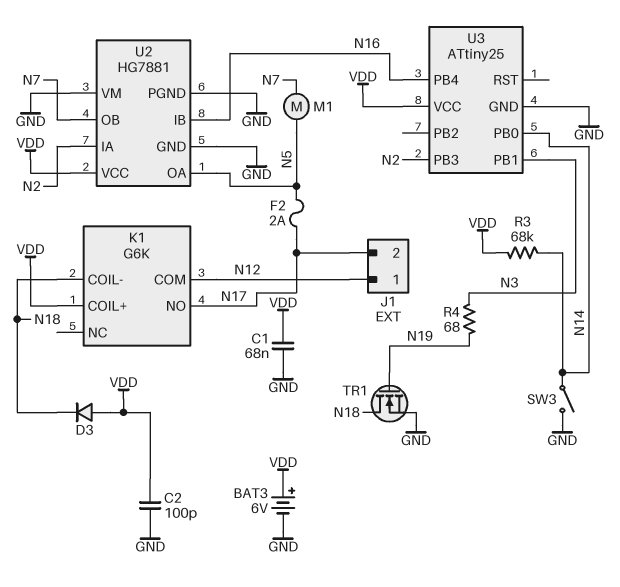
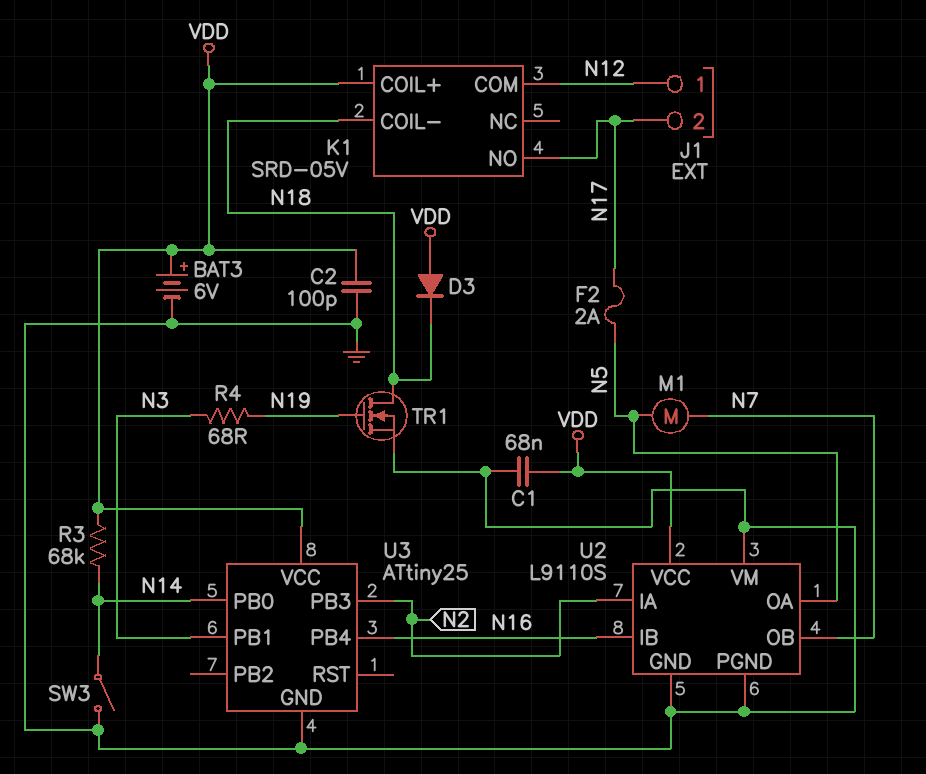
K1: G6K -> SRD-05V
U2: HG7881 -> L9110S

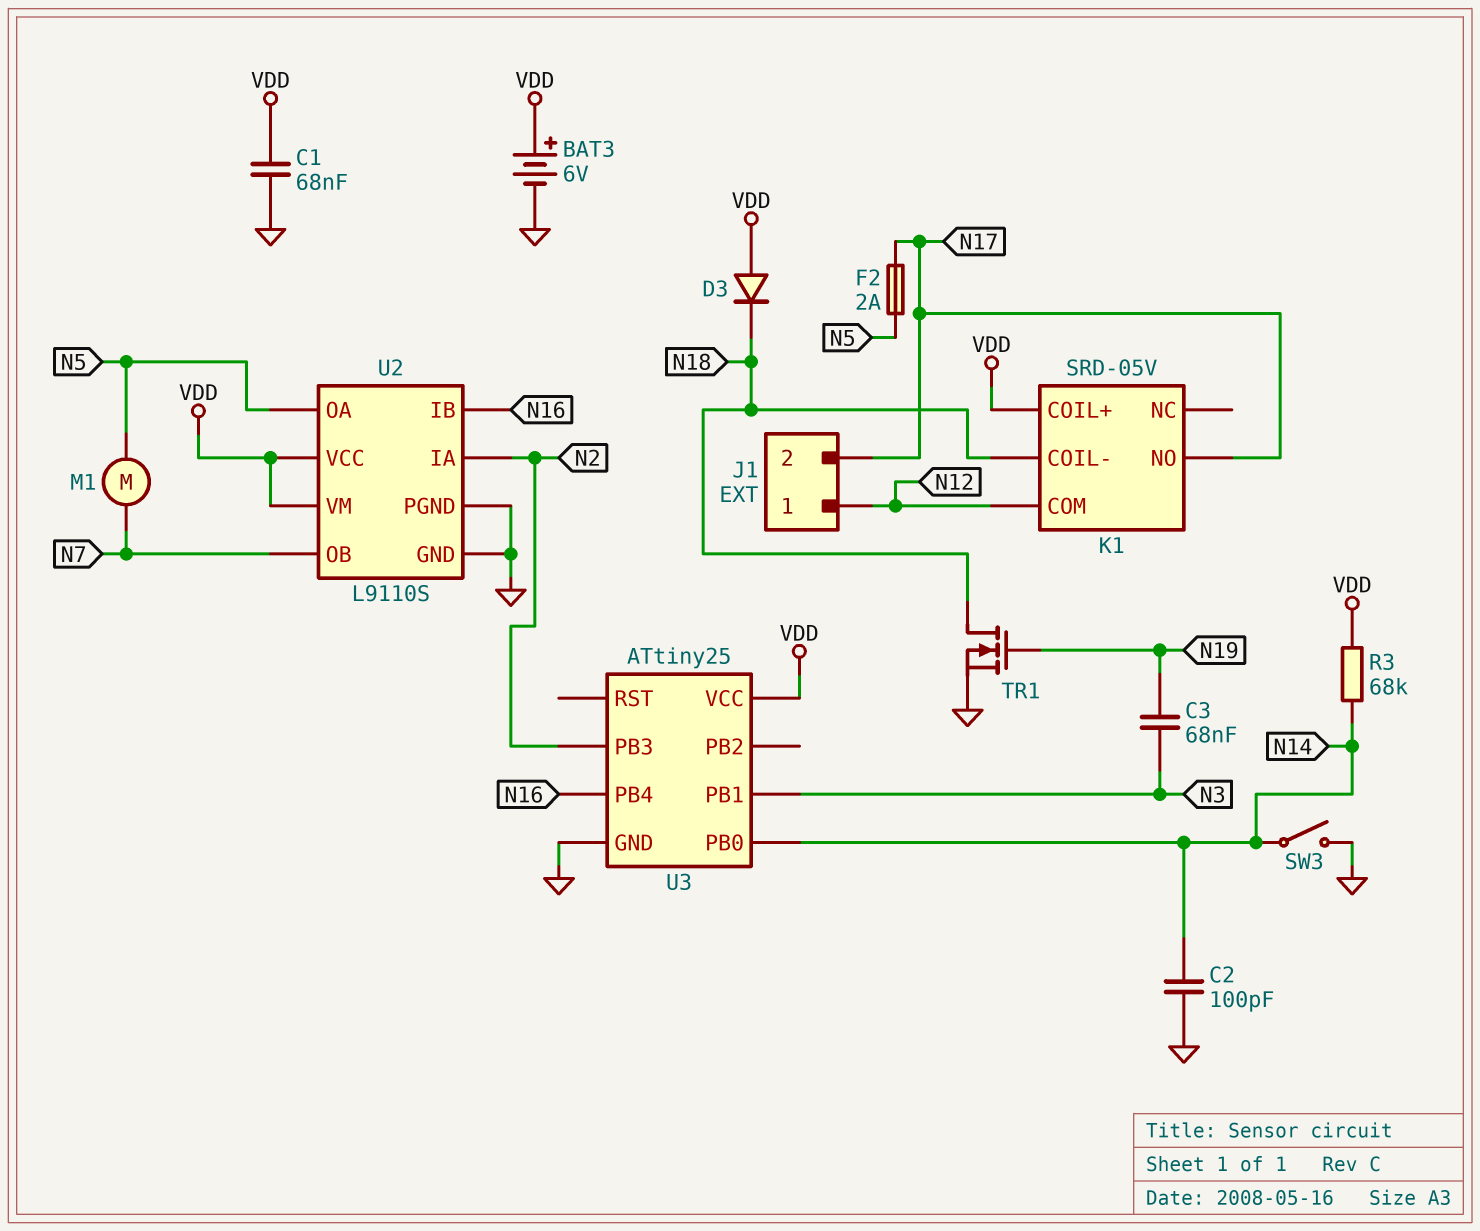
C2: 100pF (GND, VDD) -> 100pF (GND, N14)
C3: none -> 68nF (N3, N19)
R4: 68 (N3, N19) -> none
U2 pin VM: GND -> VDD

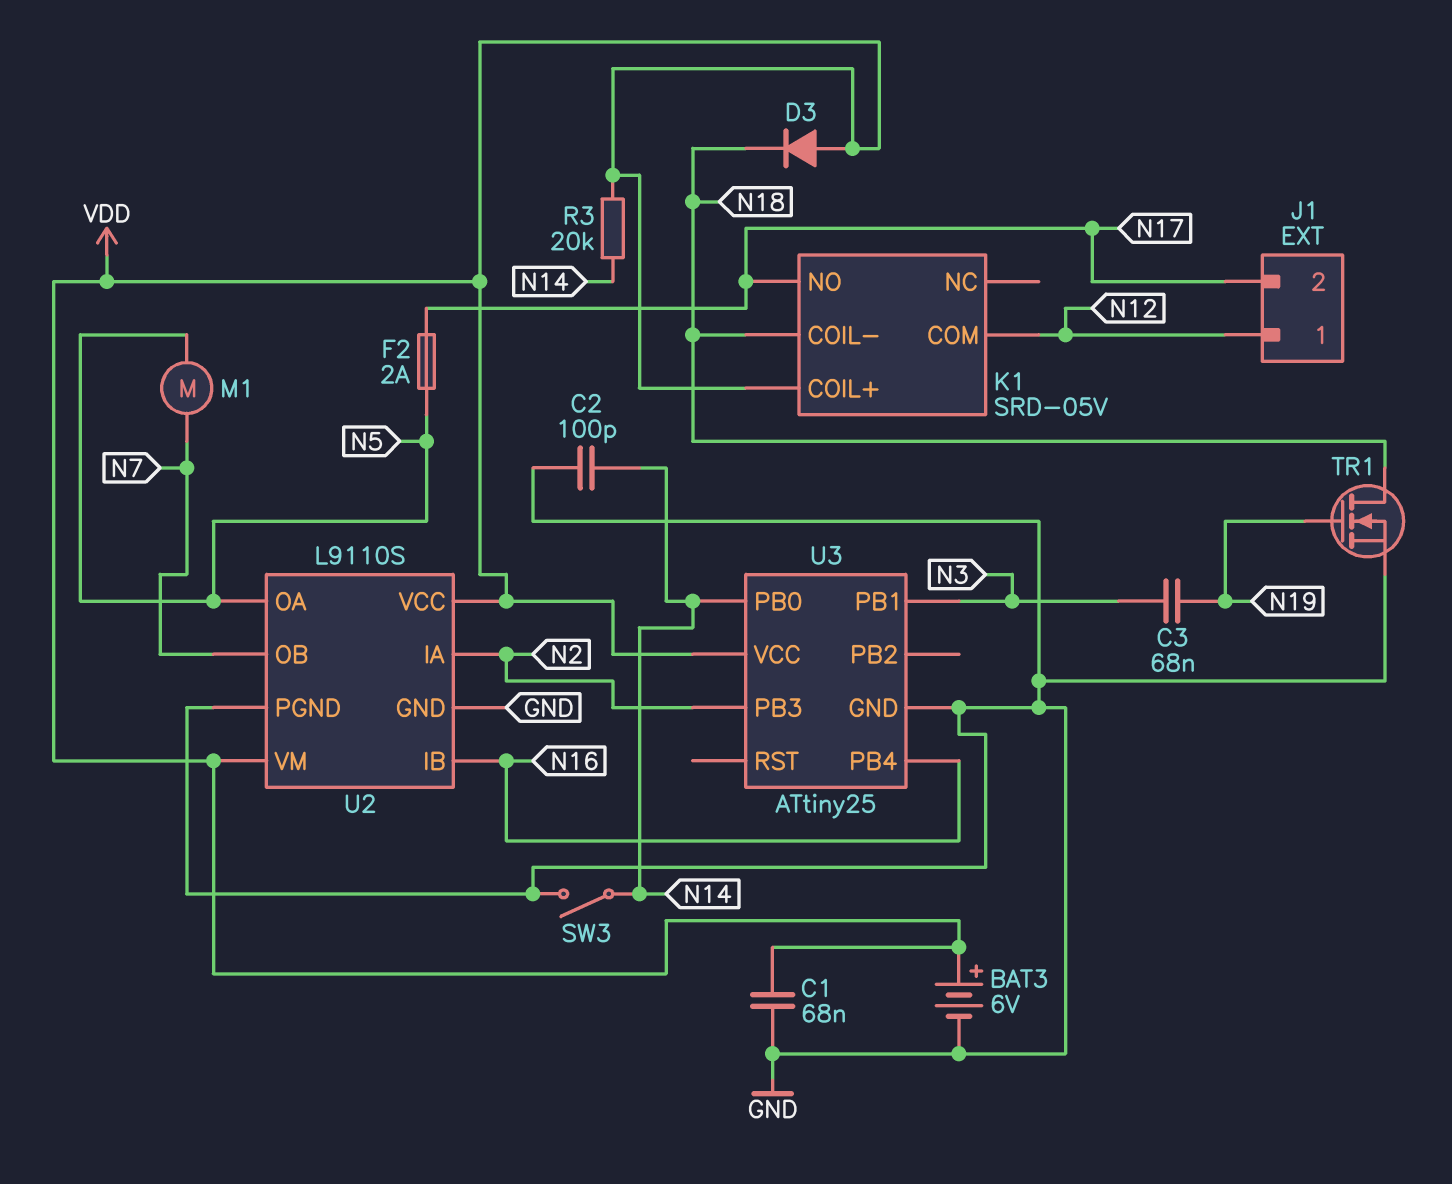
R3: 68k (N14, VDD) -> 20k (N14, VDD)

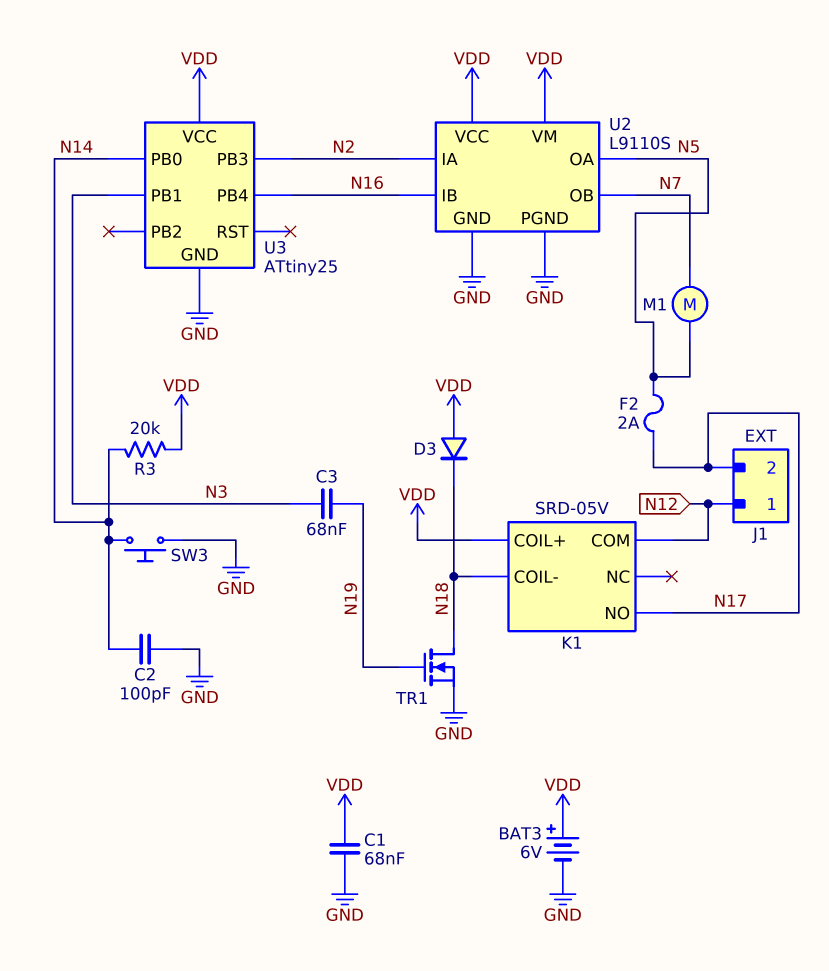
SW3: switch (GND, N14) -> button (GND, N14)

